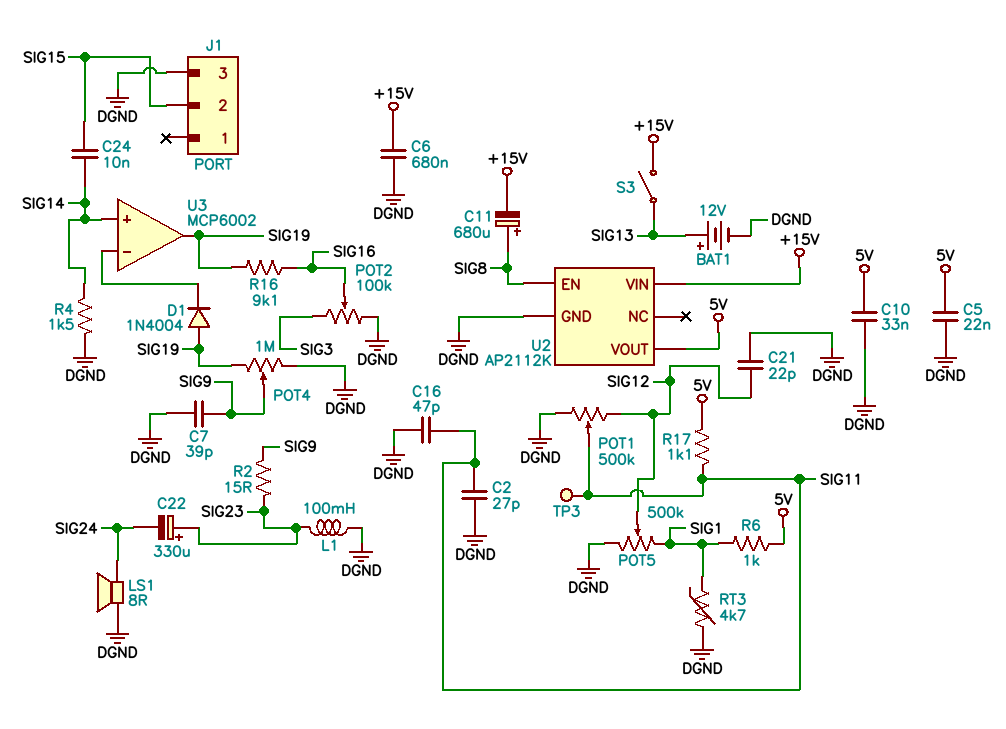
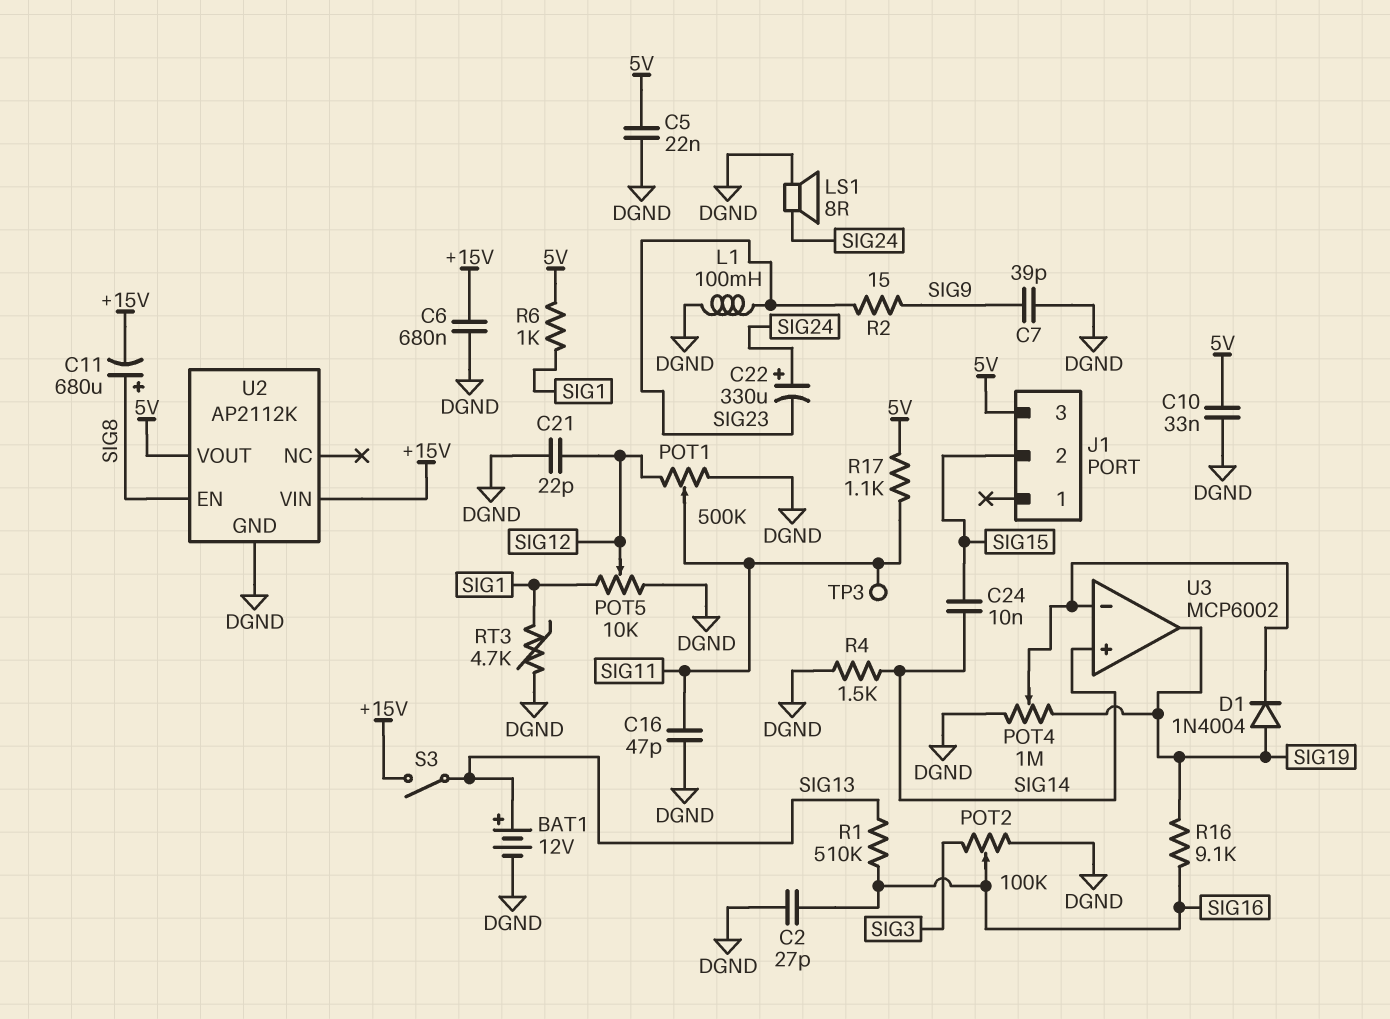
C2: 27pF (DGND, SIG11) -> 27pF (DGND, SIG16)
C22: 330uF (plus SIG23, minus SIG24) -> 330uF (plus SIG24, minus SIG23)
J1 pin 3: DGND -> 5V
POT4: 1M (DGND, SIG19, wiper SIG9) -> 1M (DGND, SIG19, wiper U3/in-)
POT5: 500k (DGND, SIG1, wiper SIG12) -> 10k (DGND, SIG1, wiper SIG12)
R1: none -> 510k (SIG13, SIG16)

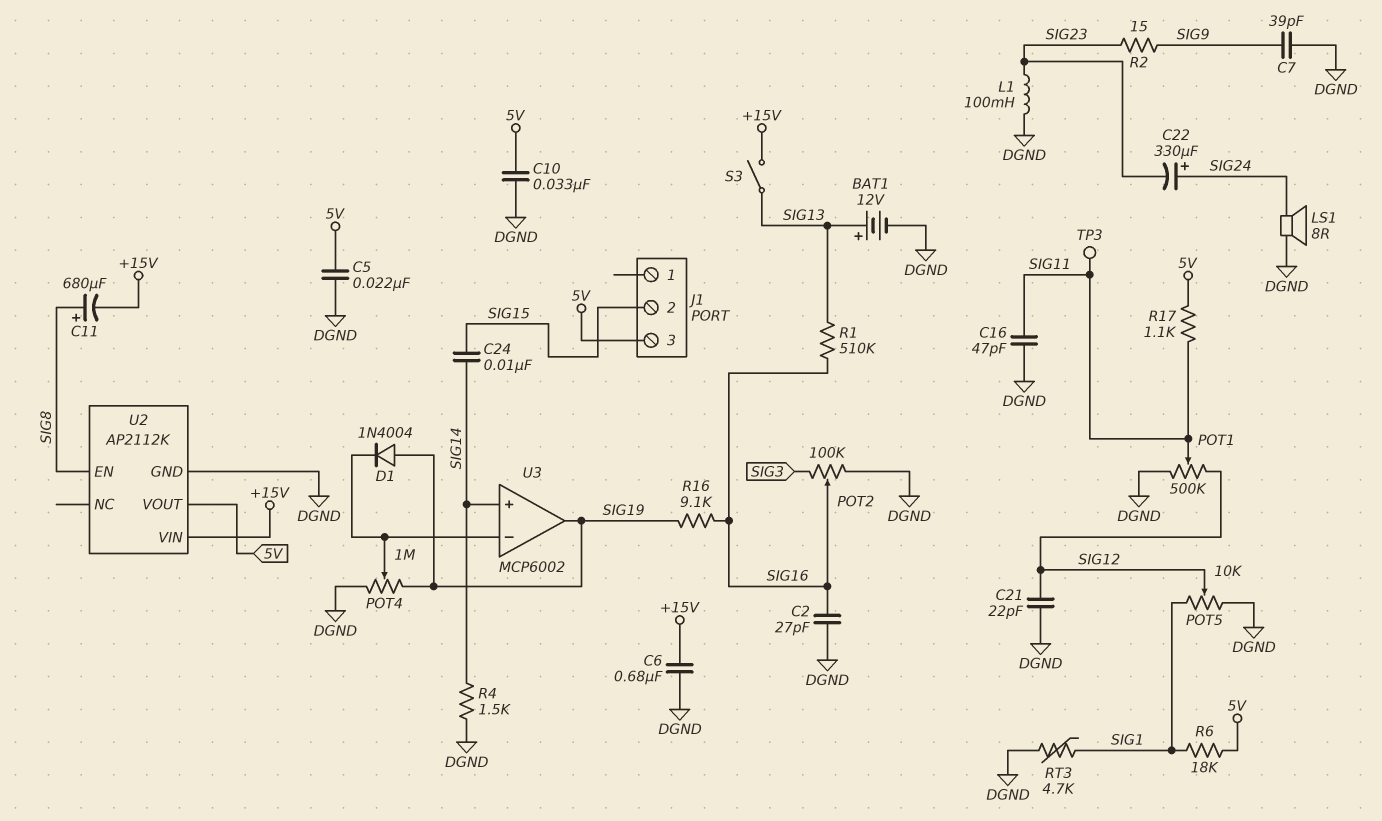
R6: 1k (5V, SIG1) -> 18k (5V, SIG1)

